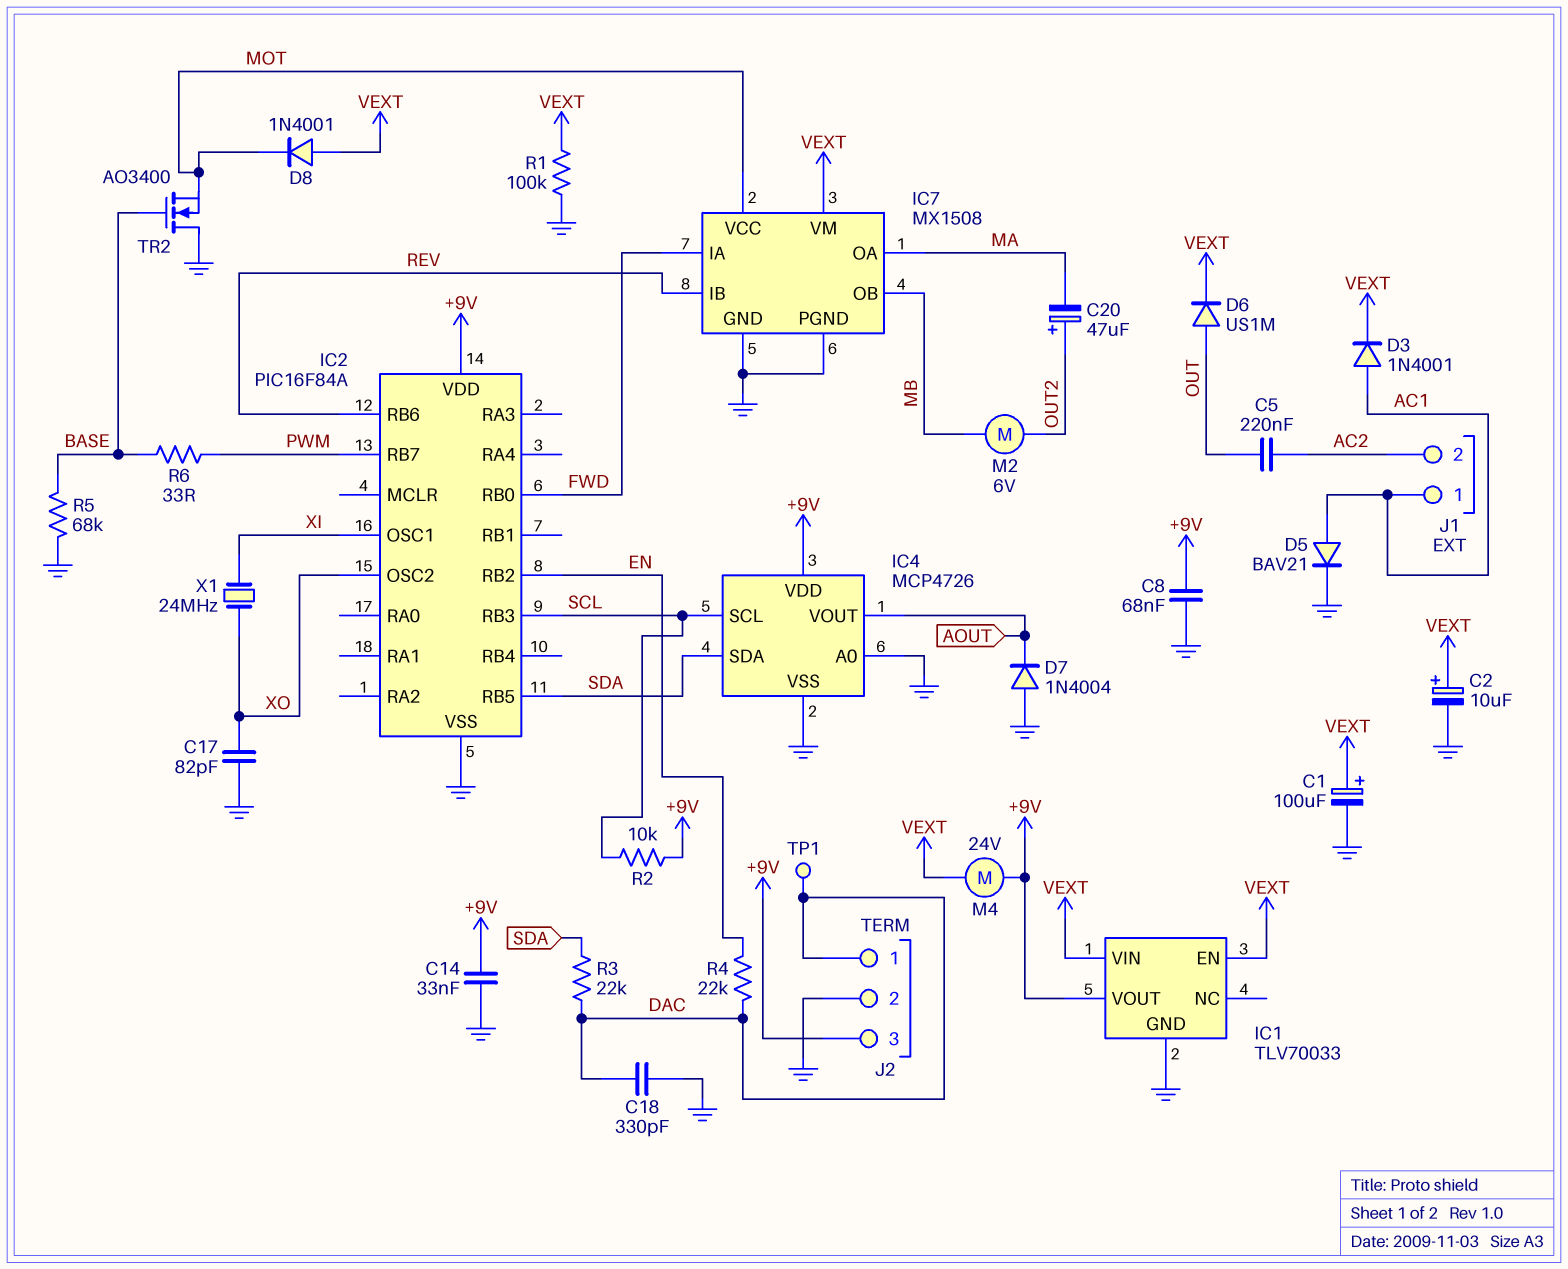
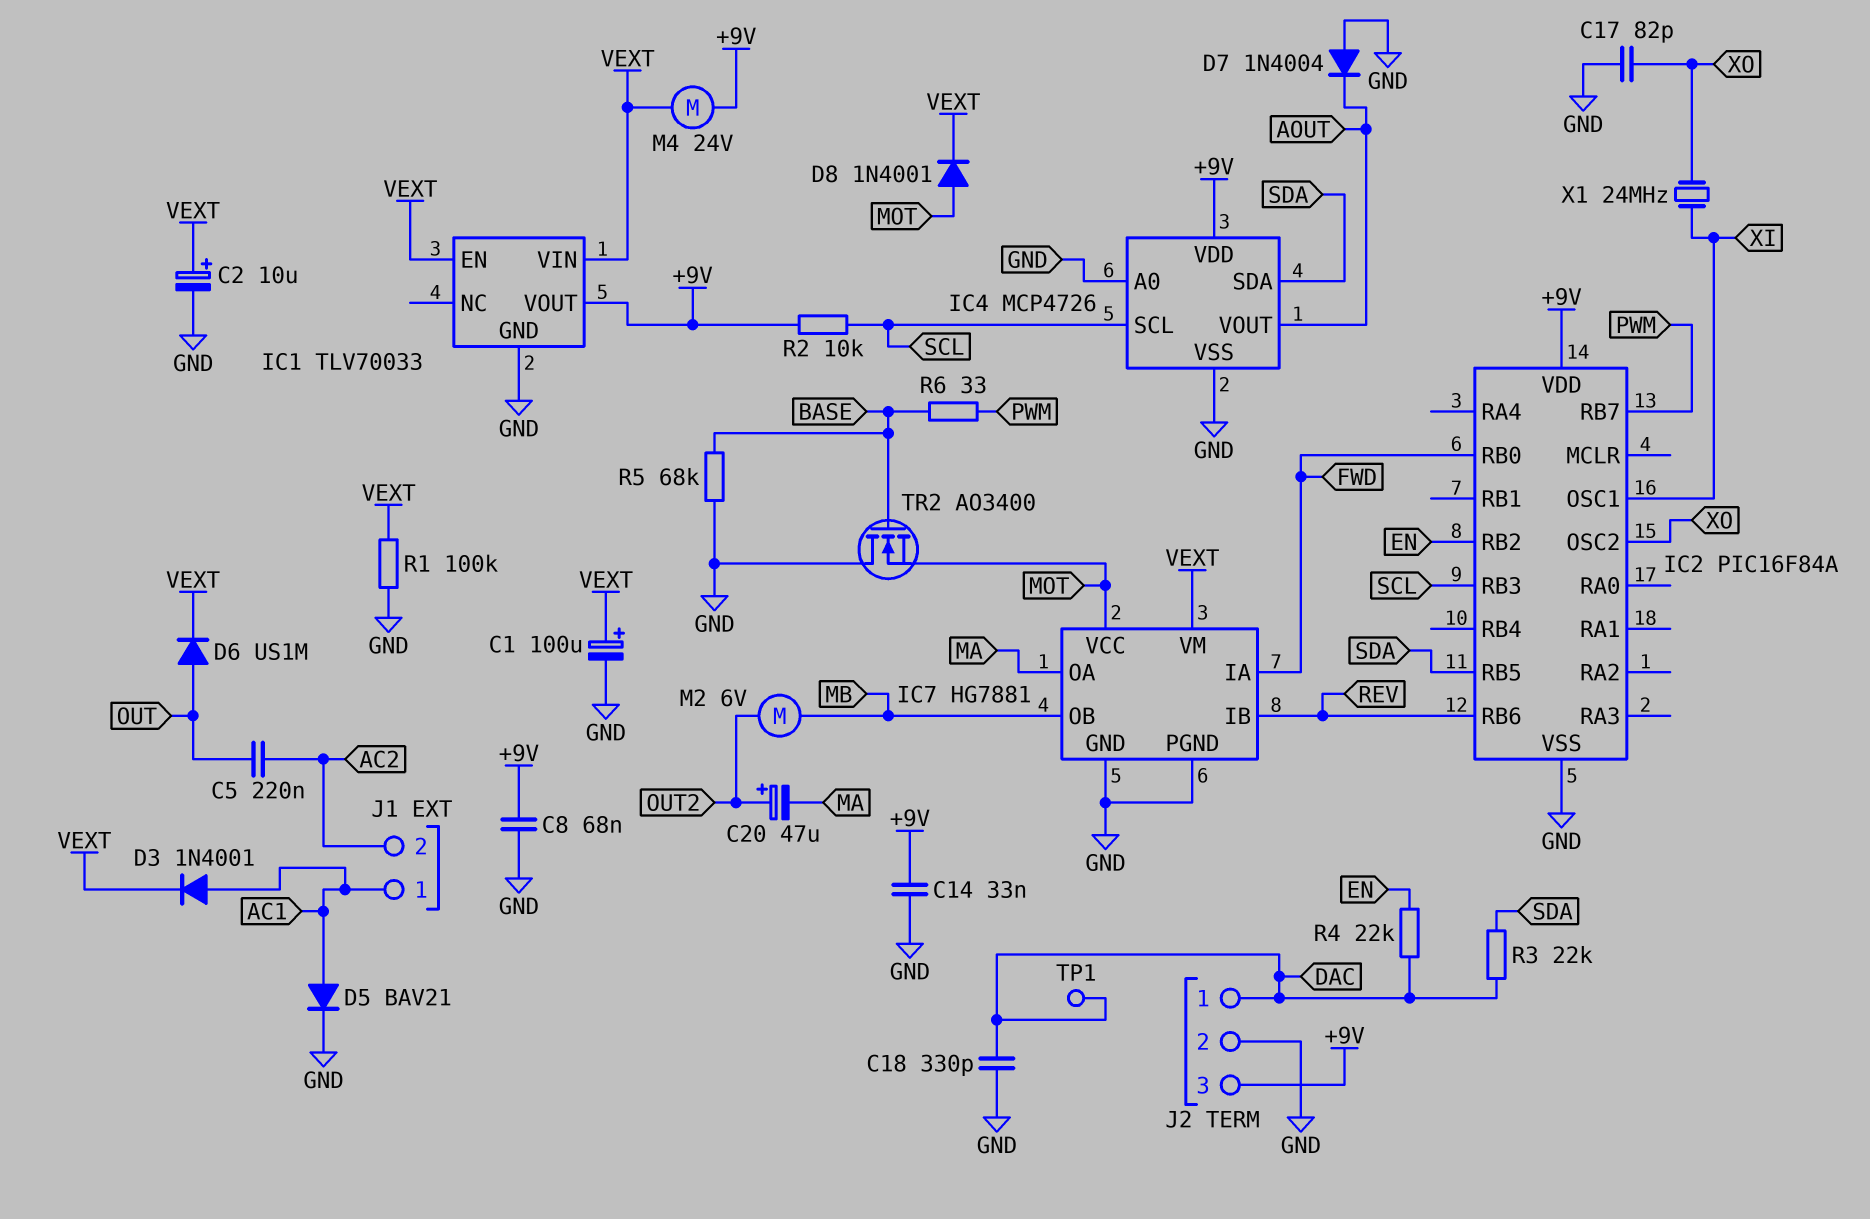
D8: diode 1N4001 (A VEXT, K MOT) -> diode 1N4001 (A MOT, K VEXT)
IC7: MX1508 -> HG7881

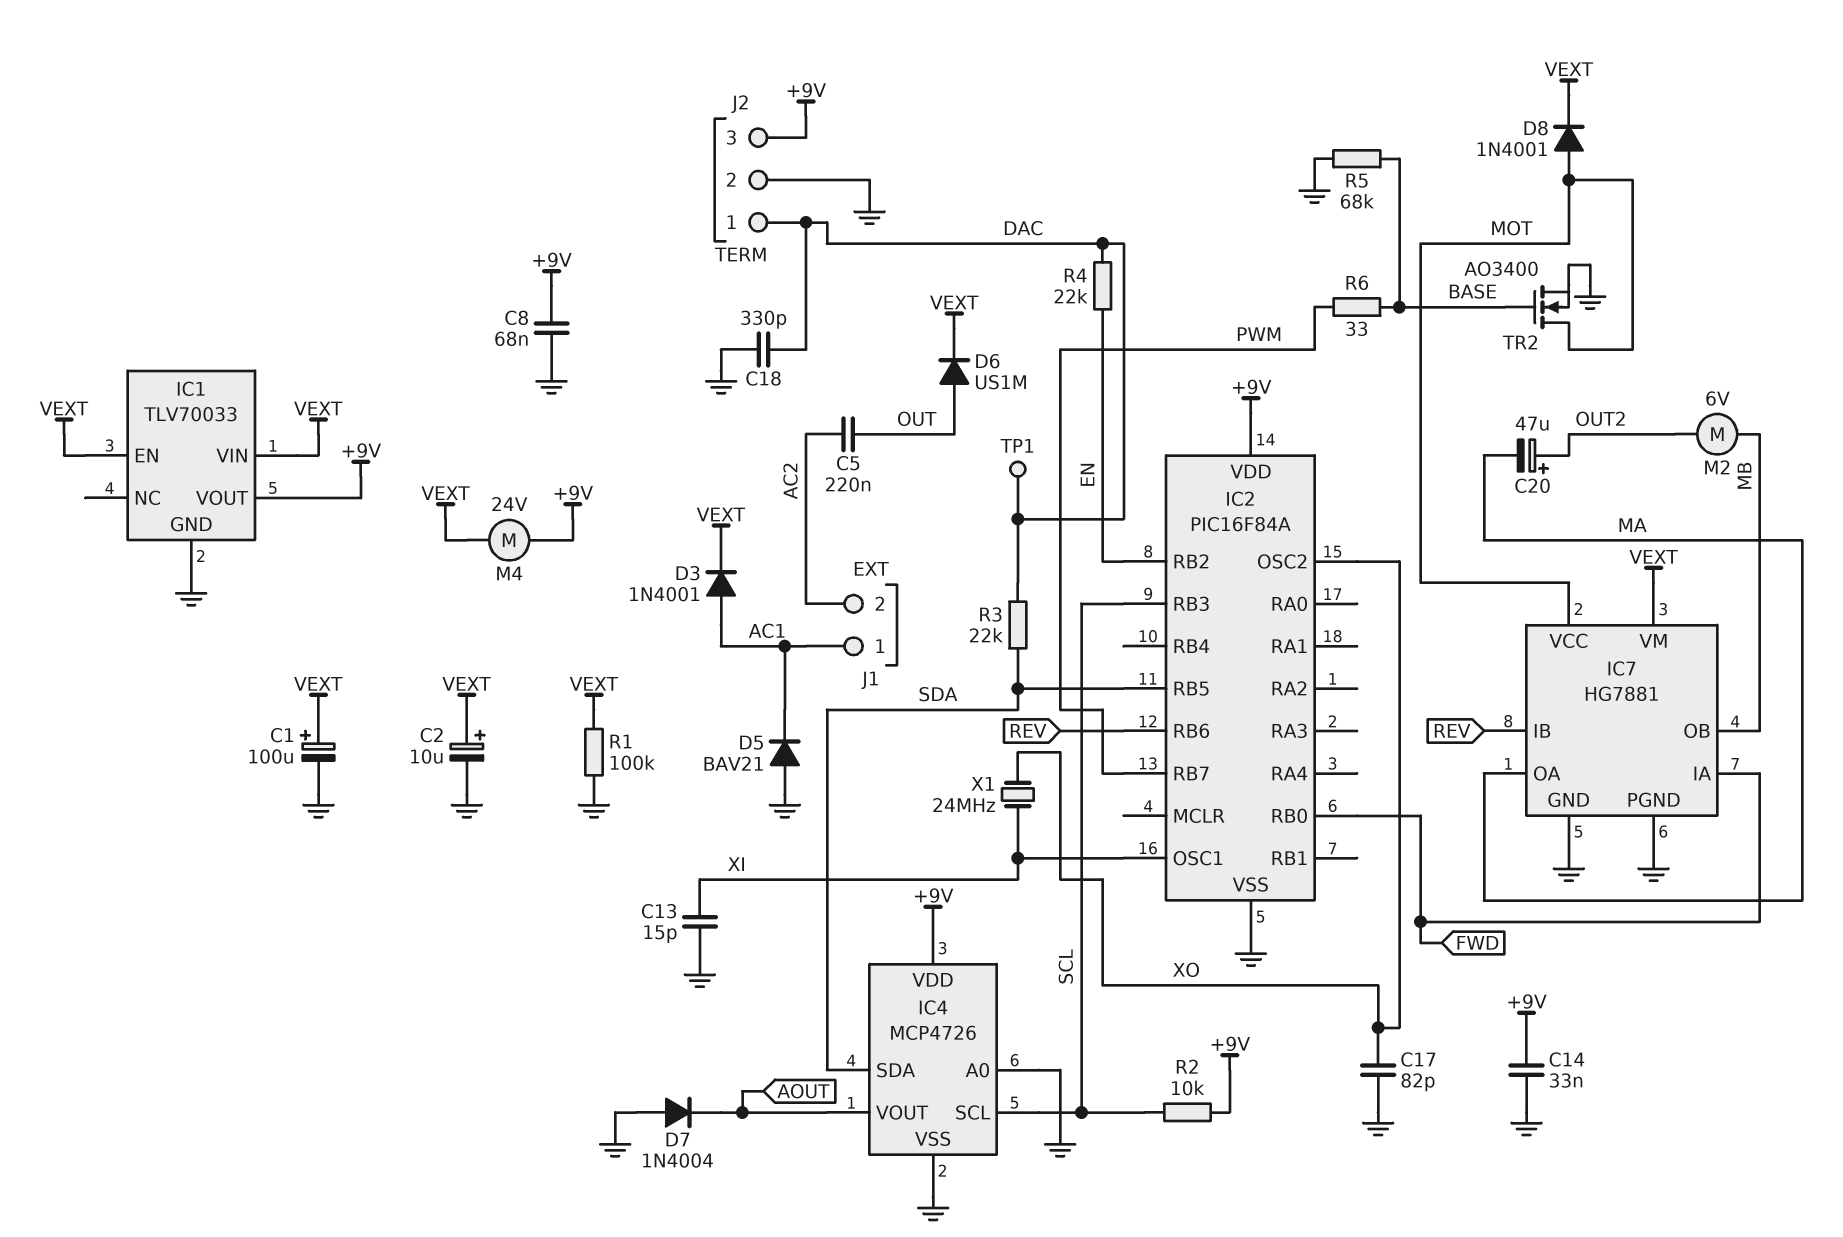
C13: none -> 15pF (GND, XI)
D5: diode BAV21 (A AC1, K GND) -> diode BAV21 (A GND, K AC1)
TR2: NMOS AO3400 (G BASE, D GND, S MOT) -> NMOS AO3400 (G BASE, D MOT, S GND)

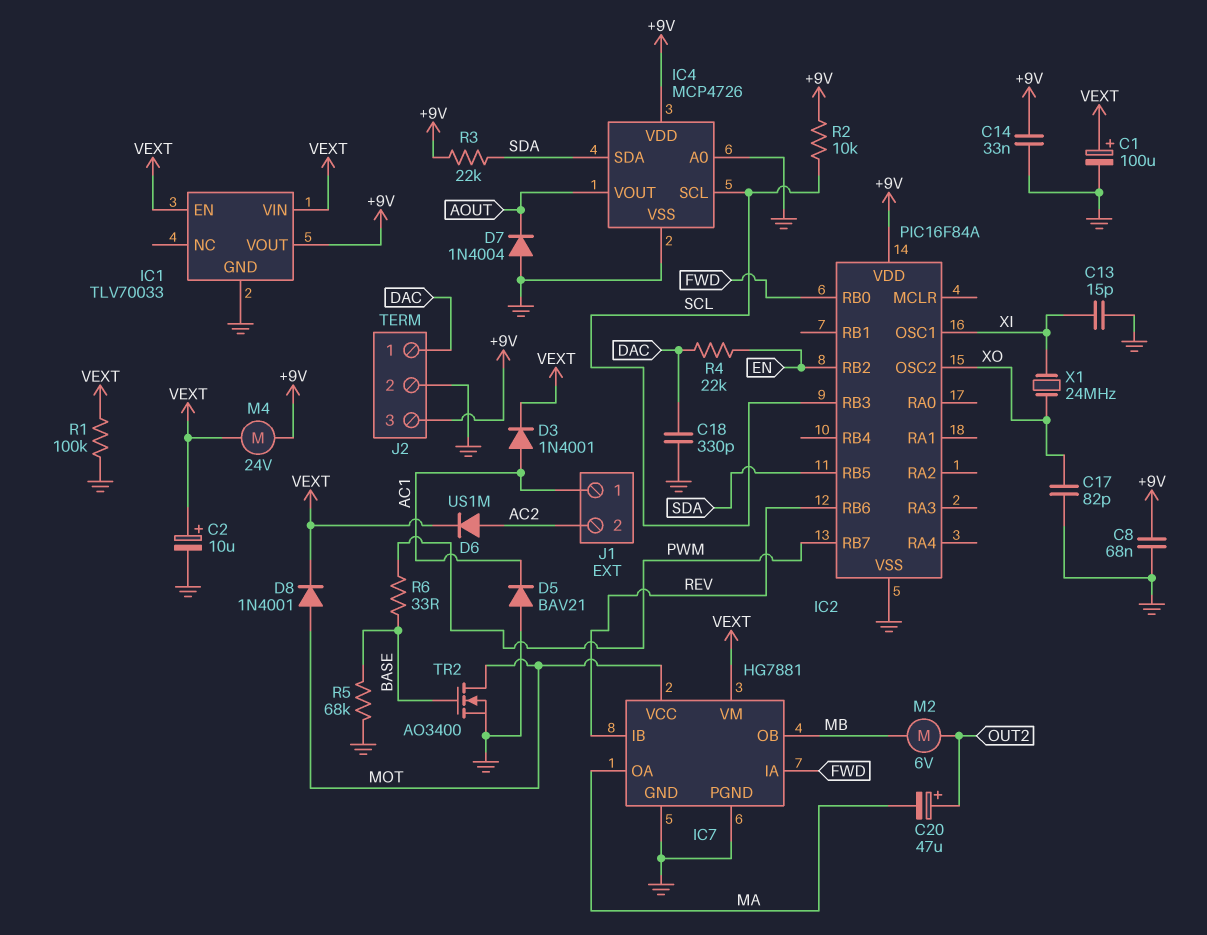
C5: 220nF (AC2, OUT) -> none
D6: diode US1M (A OUT, K VEXT) -> diode US1M (A AC2, K VEXT)
R3: 22k (DAC, SDA) -> 22k (+9V, SDA)
TP1: test point (DAC) -> none

